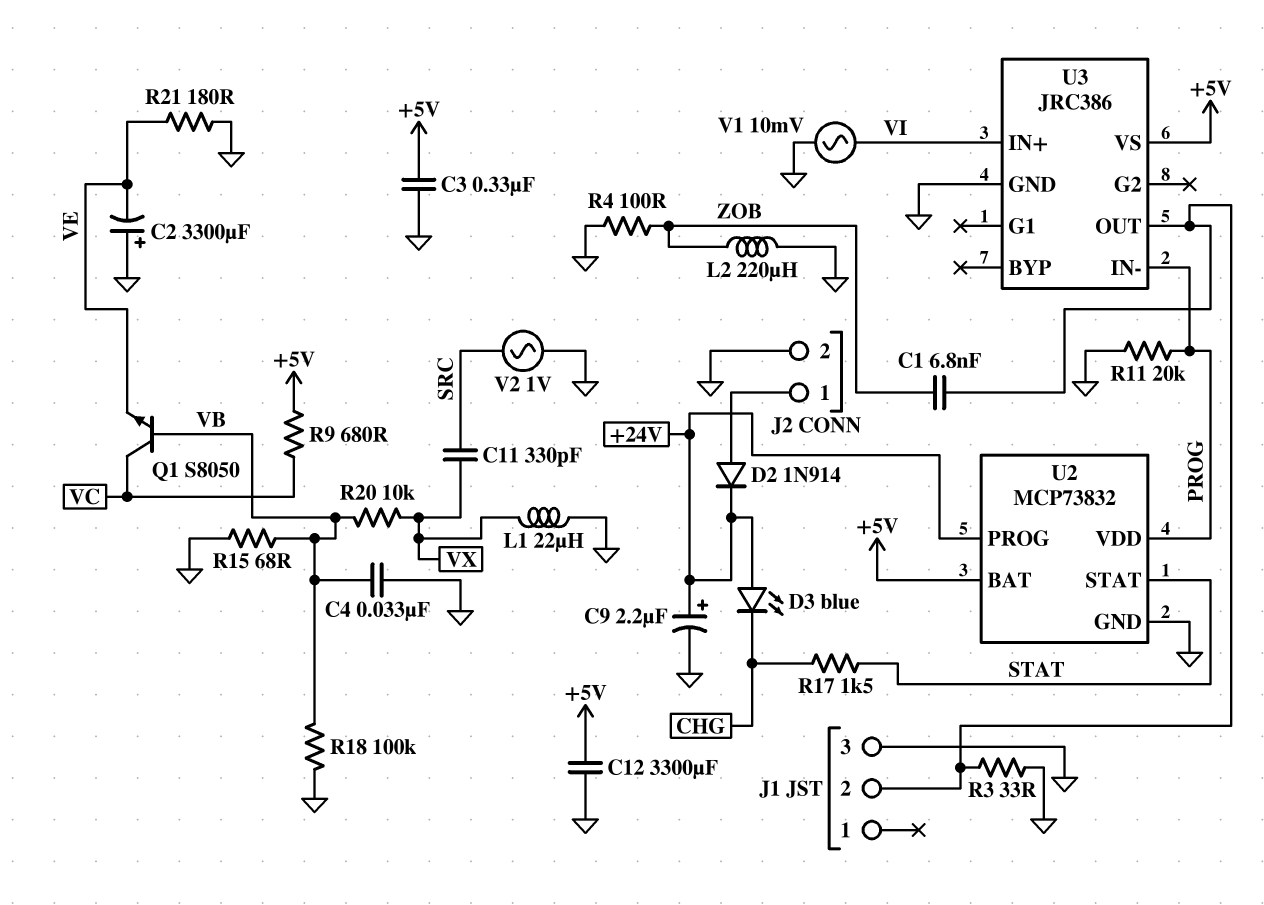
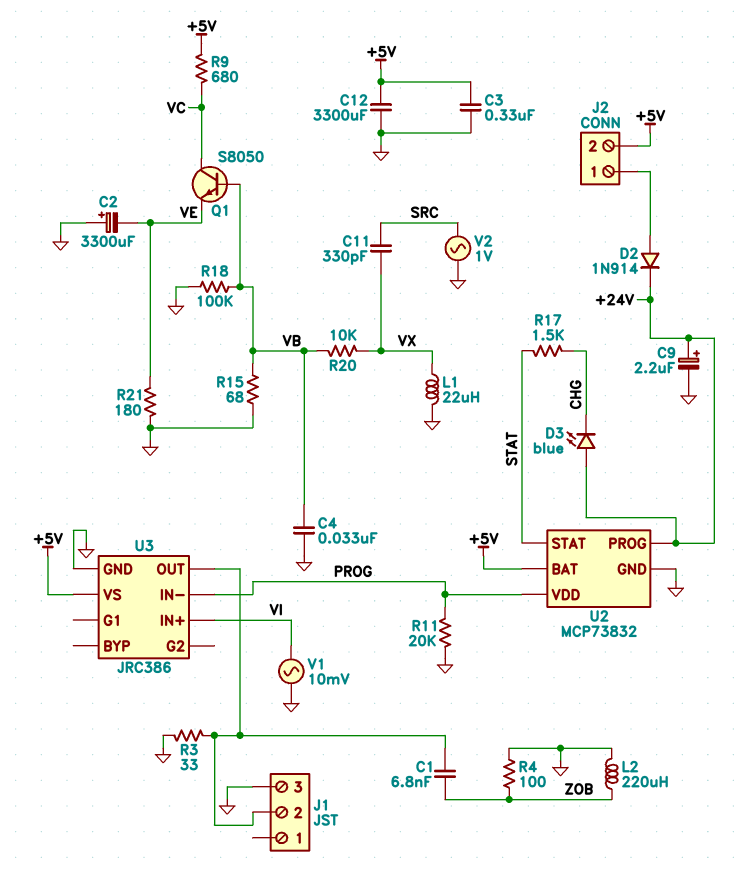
J2 pin 2: GND -> +5V

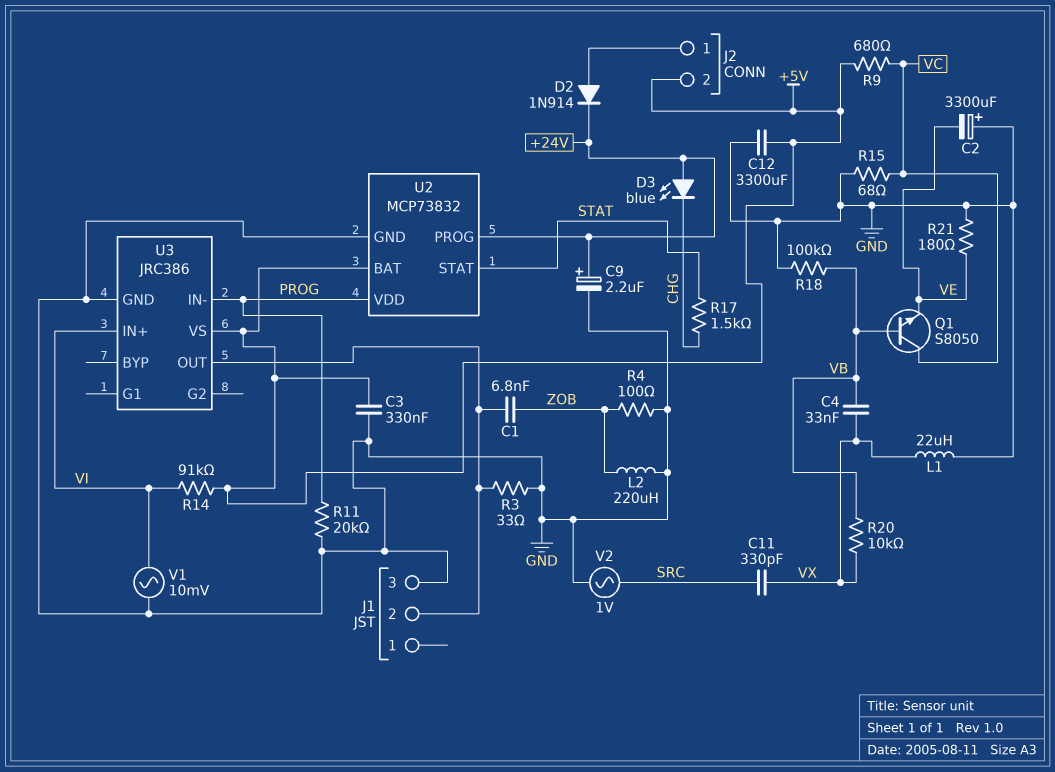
C4: 33nF (GND, VB) -> 33nF (VB, VX)
R14: none -> 91k (+5V, VI)
R15: 68 (GND, VB) -> 68 (GND, VC)

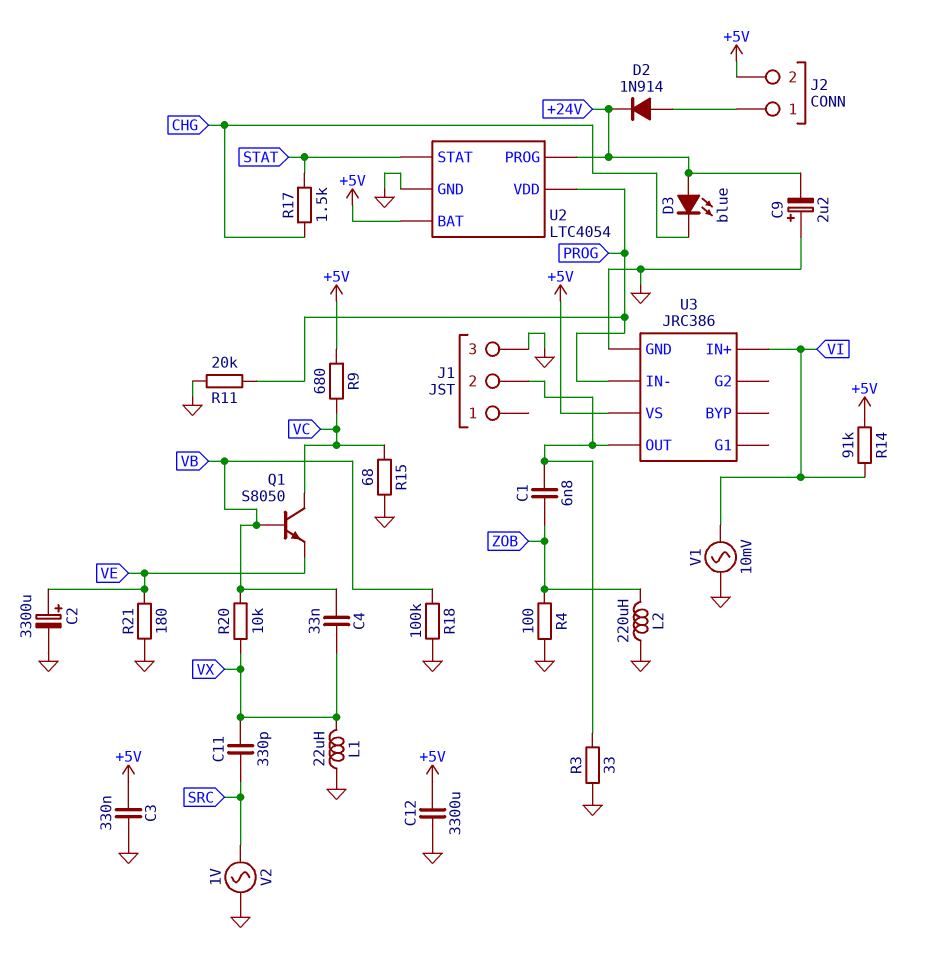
C2: 3300uF (plus GND, minus VE) -> 3300uF (plus VE, minus GND)
C9: 2.2uF (plus +24V, minus GND) -> 2.2uF (plus GND, minus +24V)
U2: MCP73832 -> LTC4054

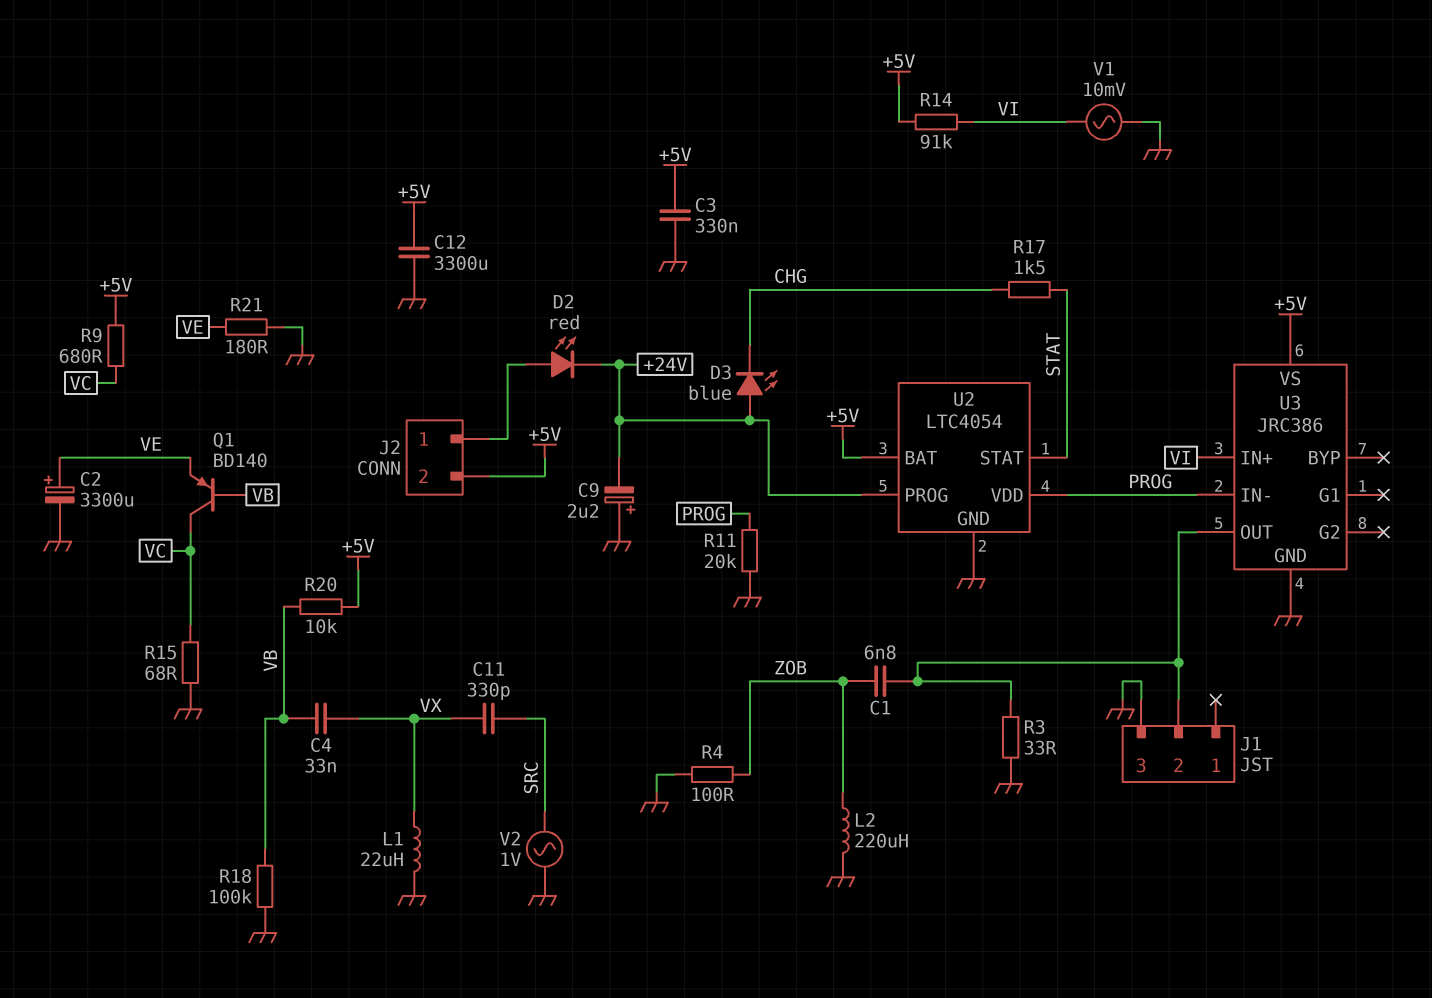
D2: diode 1N914 (A J2/1, K +24V) -> LED red (A J2/1, K +24V)
Q1: NPN S8050 (B VB, C VC, E VE) -> PNP BD140 (B VB, C VC, E VE)
R20: 10k (VB, VX) -> 10k (+5V, VB)

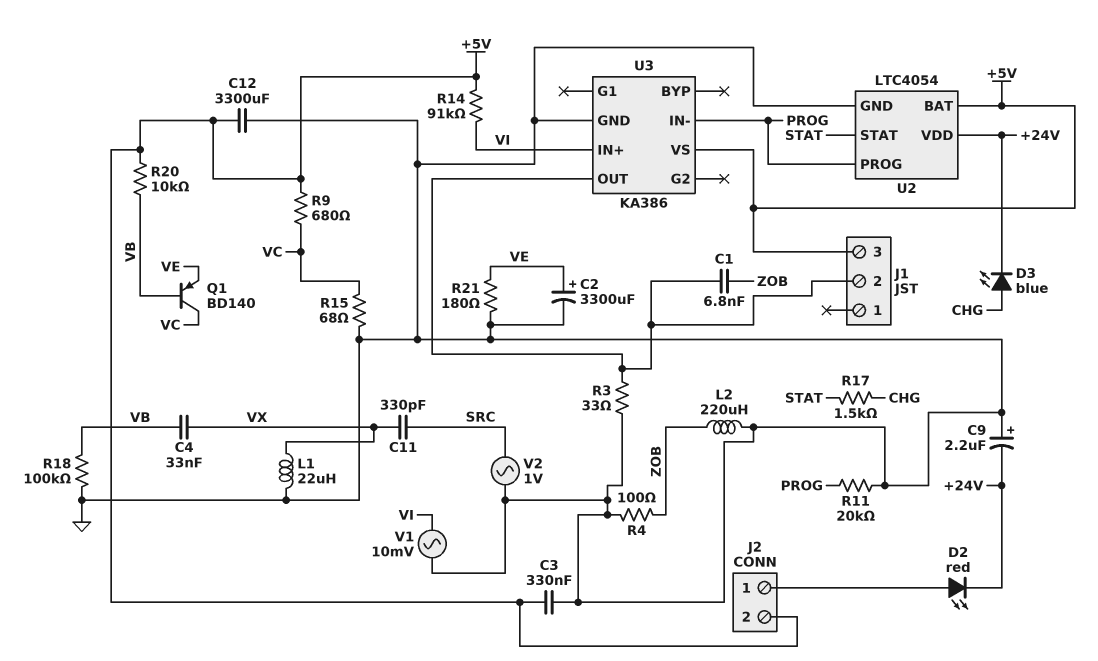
D3: LED blue (A +24V, K CHG) -> LED blue (A CHG, K +24V)
J1 pin 3: GND -> +5V
U2 pin PROG: +24V -> PROG
U2 pin VDD: PROG -> +24V
U3: JRC386 -> KA386

